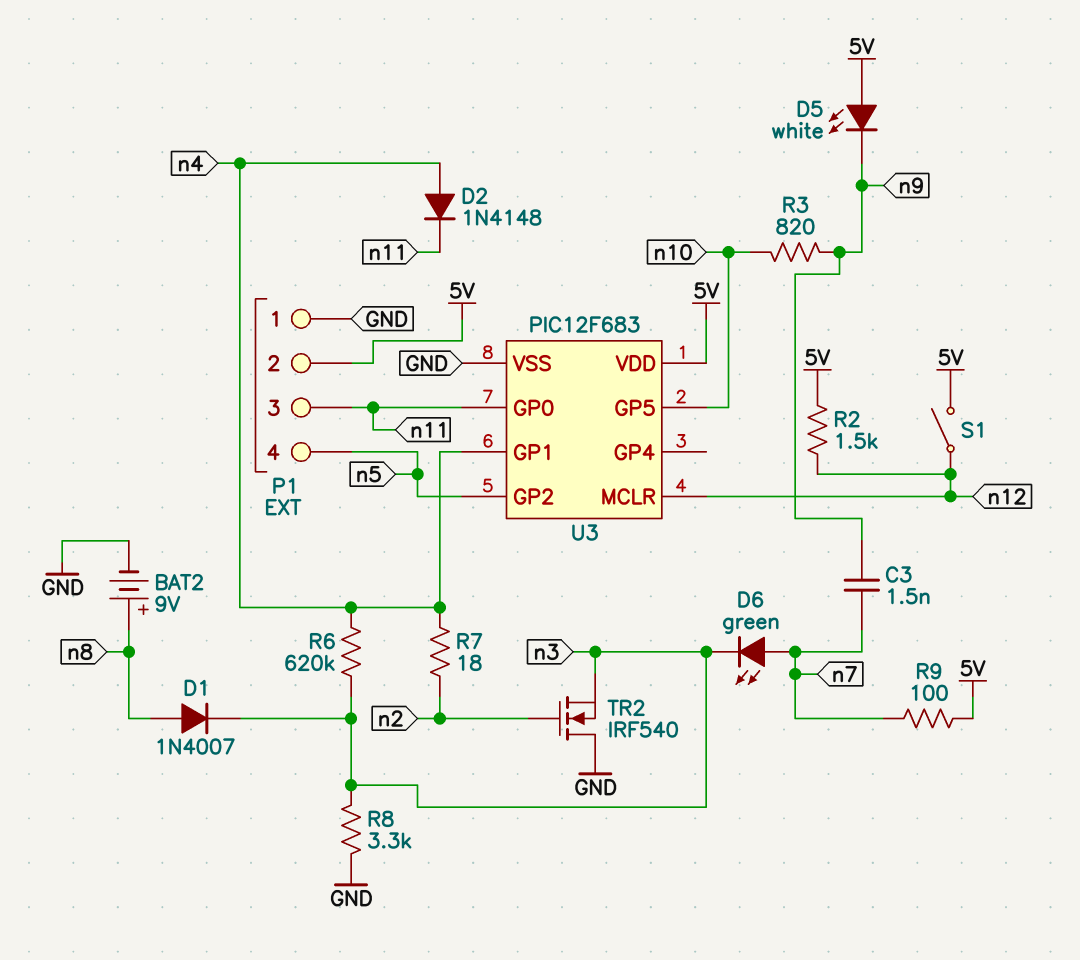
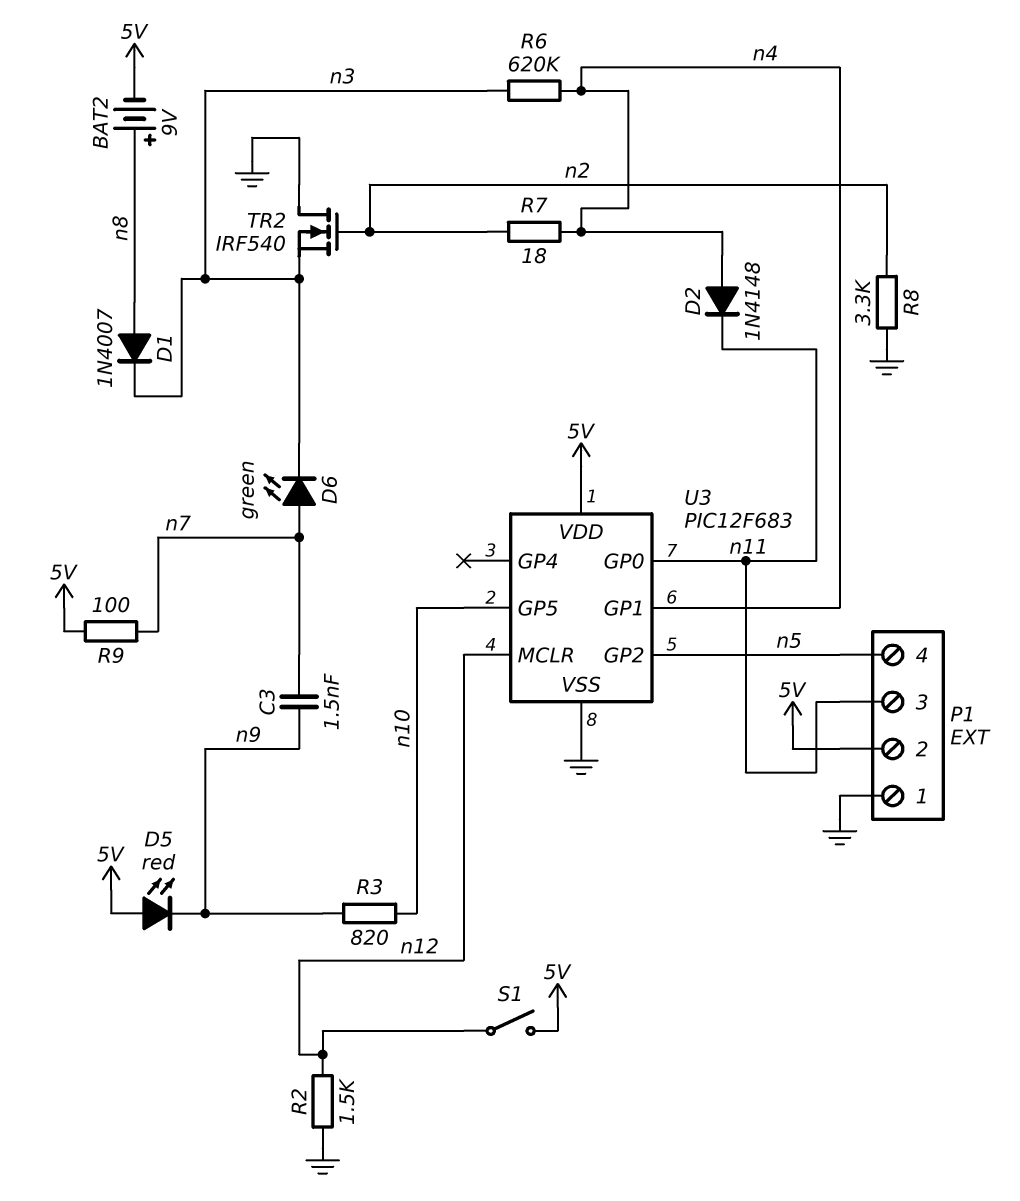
BAT2: 9V (plus n8, minus GND) -> 9V (plus n8, minus 5V)
D5: LED white (A 5V, K n9) -> LED red (A 5V, K n9)
R2: 1.5k (5V, n12) -> 1.5k (GND, n12)
R8: 3.3k (GND, n3) -> 3.3k (GND, n2)

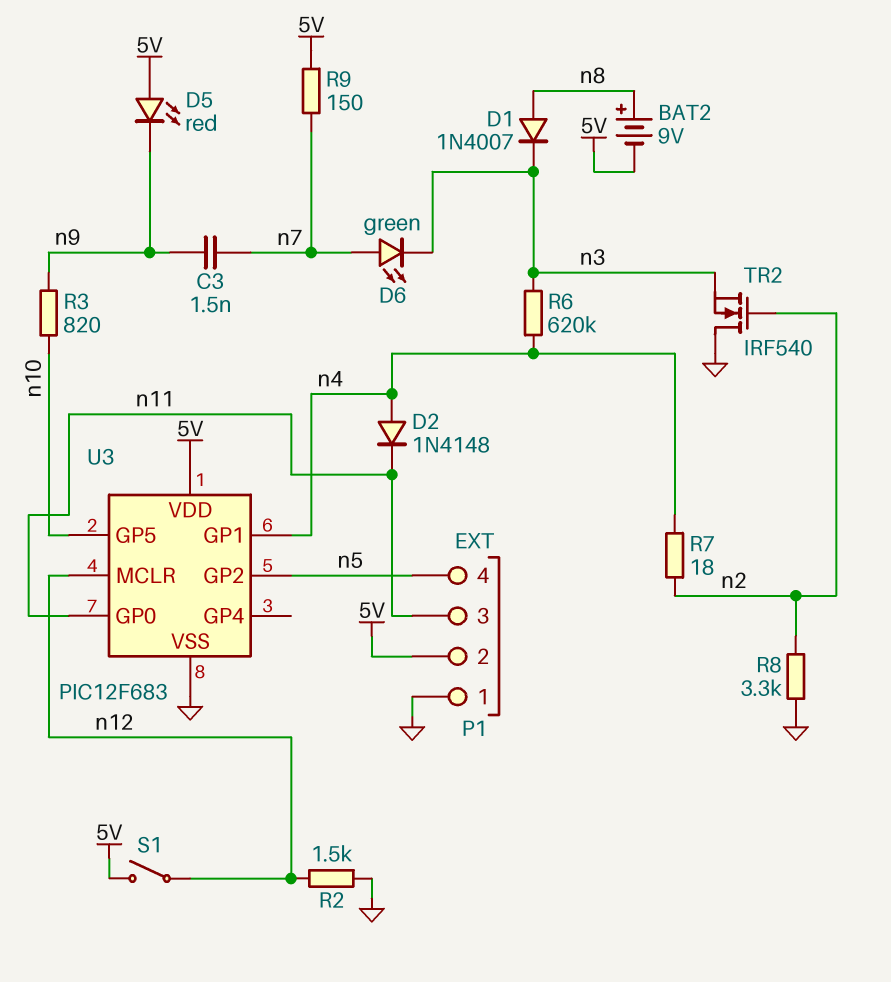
R9: 100 (5V, n7) -> 150 (5V, n7)

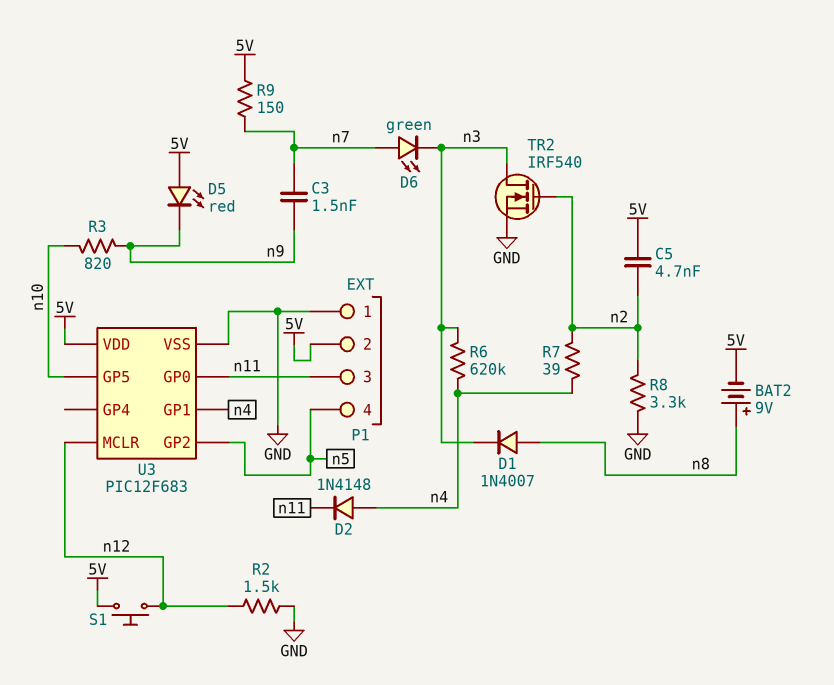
C5: none -> 4.7nF (5V, n2)
R7: 18 (n2, n4) -> 39 (n2, n4)
S1: switch (5V, n12) -> button (5V, n12)
TR2: NMOS IRF540 (G n2, D GND, S n3) -> NMOS IRF540 (G n2, D n3, S GND)

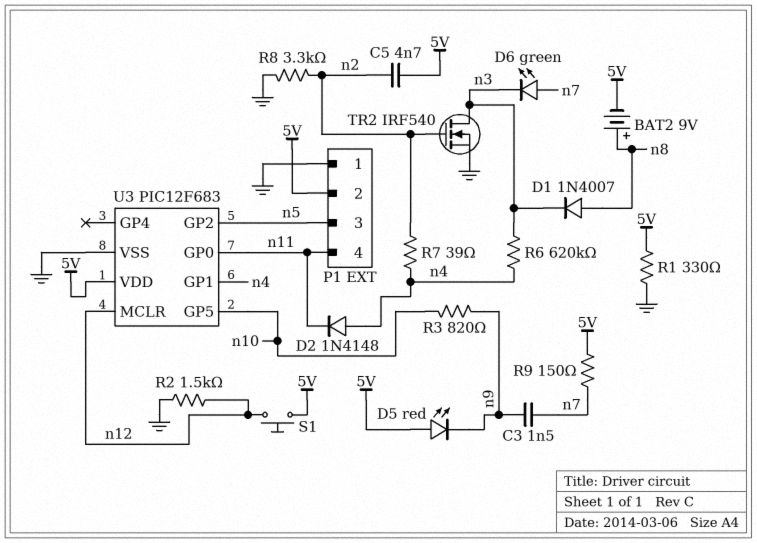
P1 pin 3: n11 -> n5
P1 pin 4: n5 -> n11
R1: none -> 330 (5V, GND)

